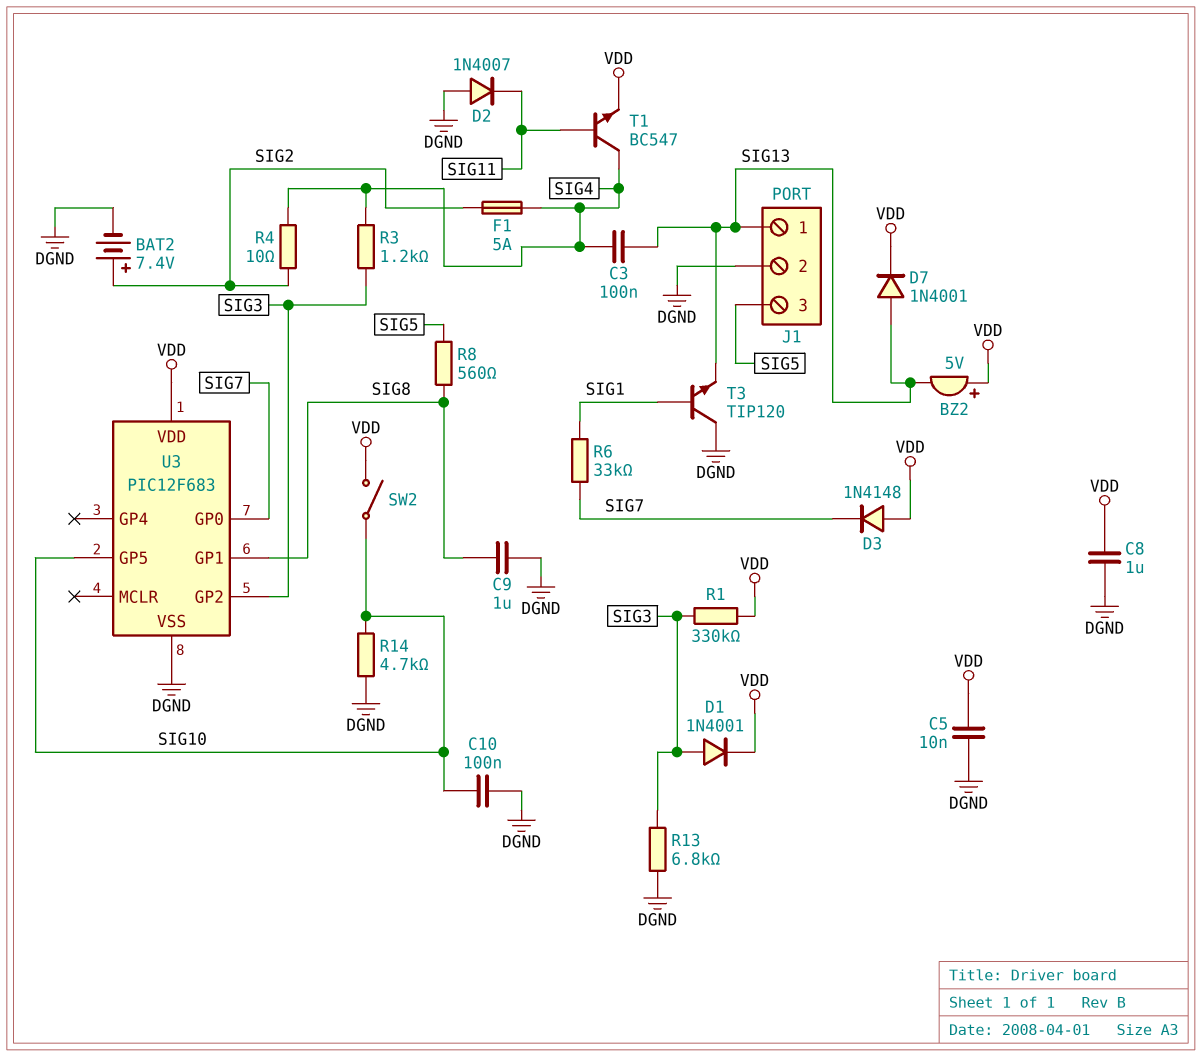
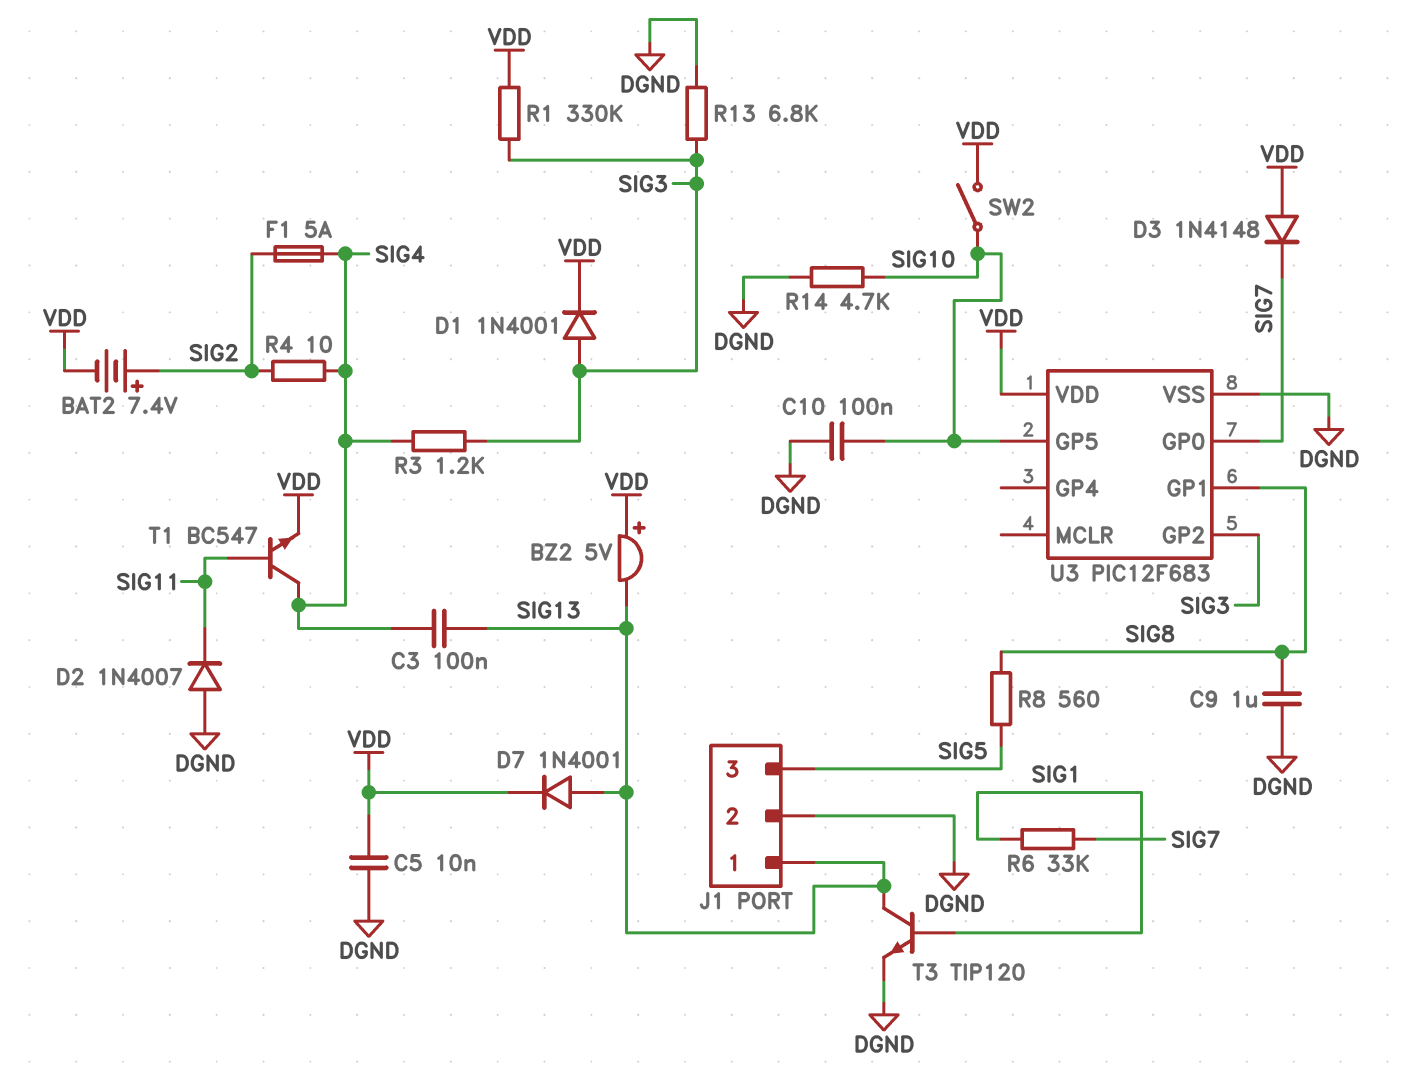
BAT2: 7.4V (plus SIG2, minus DGND) -> 7.4V (plus SIG2, minus VDD)
C8: 1uF (DGND, VDD) -> none
T3: NPN TIP120 (B SIG1, C DGND, E SIG13) -> NPN TIP120 (B SIG1, C SIG13, E DGND)

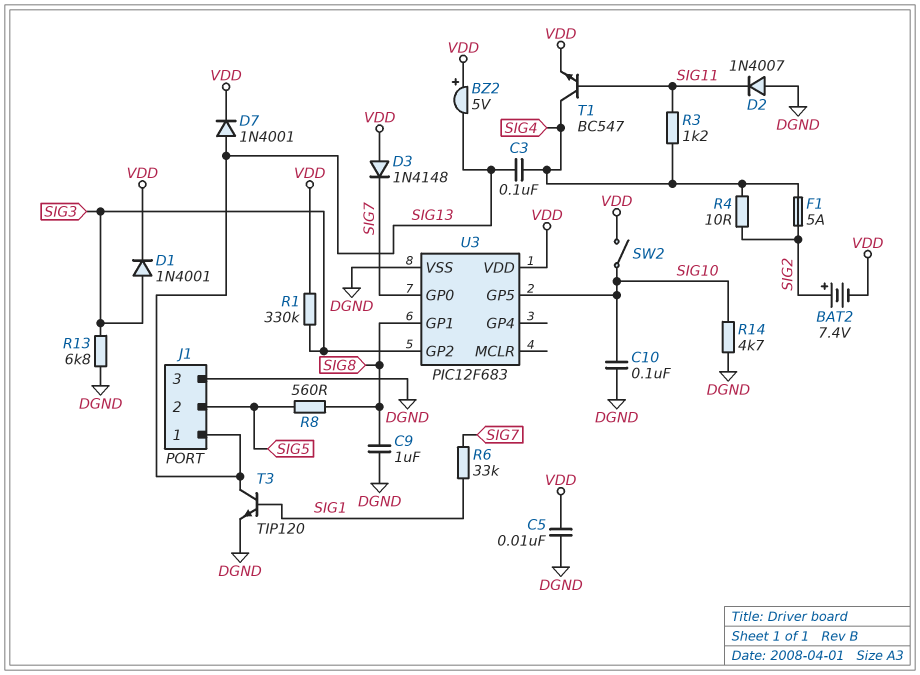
J1 pin 2: DGND -> SIG5
J1 pin 3: SIG5 -> DGND
R3: 1.2k (SIG3, SIG4) -> 1.2k (SIG4, SIG11)

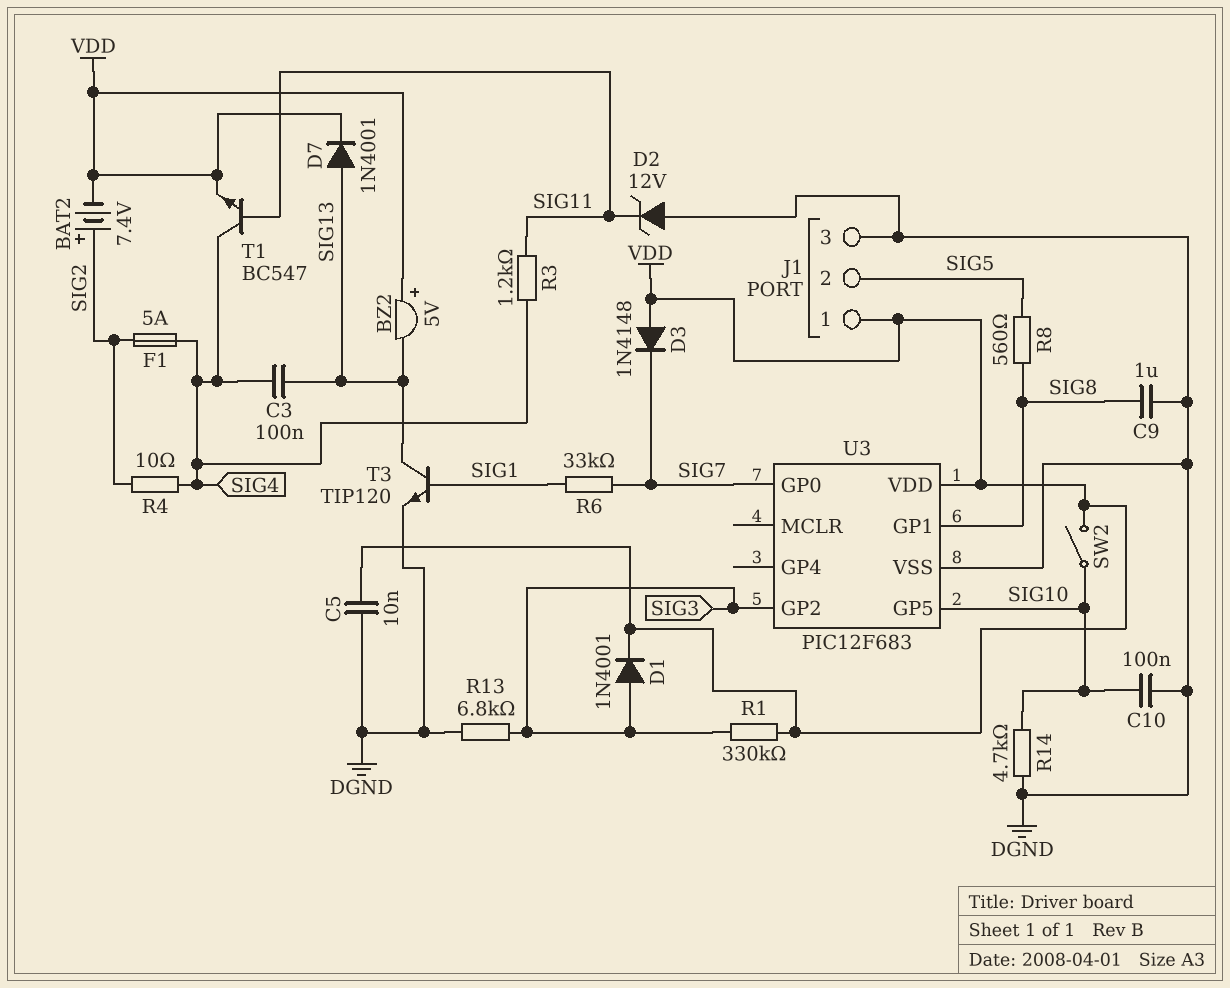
D2: diode 1N4007 (A DGND, K SIG11) -> zener 12V (A DGND, K SIG11)
J1 pin 1: SIG13 -> VDD

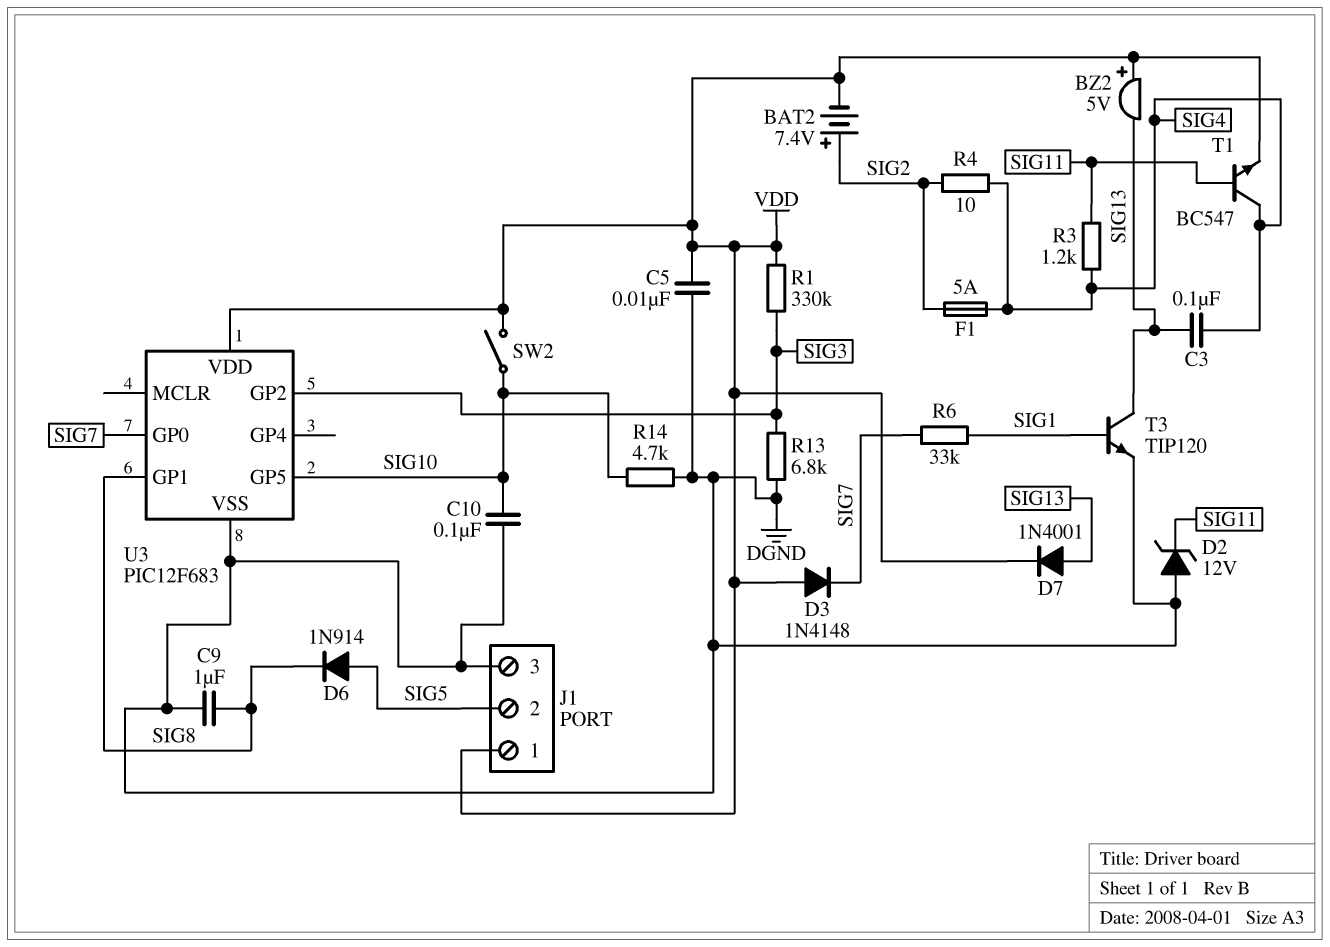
D1: diode 1N4001 (A SIG3, K VDD) -> none
D6: none -> diode 1N914 (A SIG5, K SIG8)
R8: 560 (SIG5, SIG8) -> none

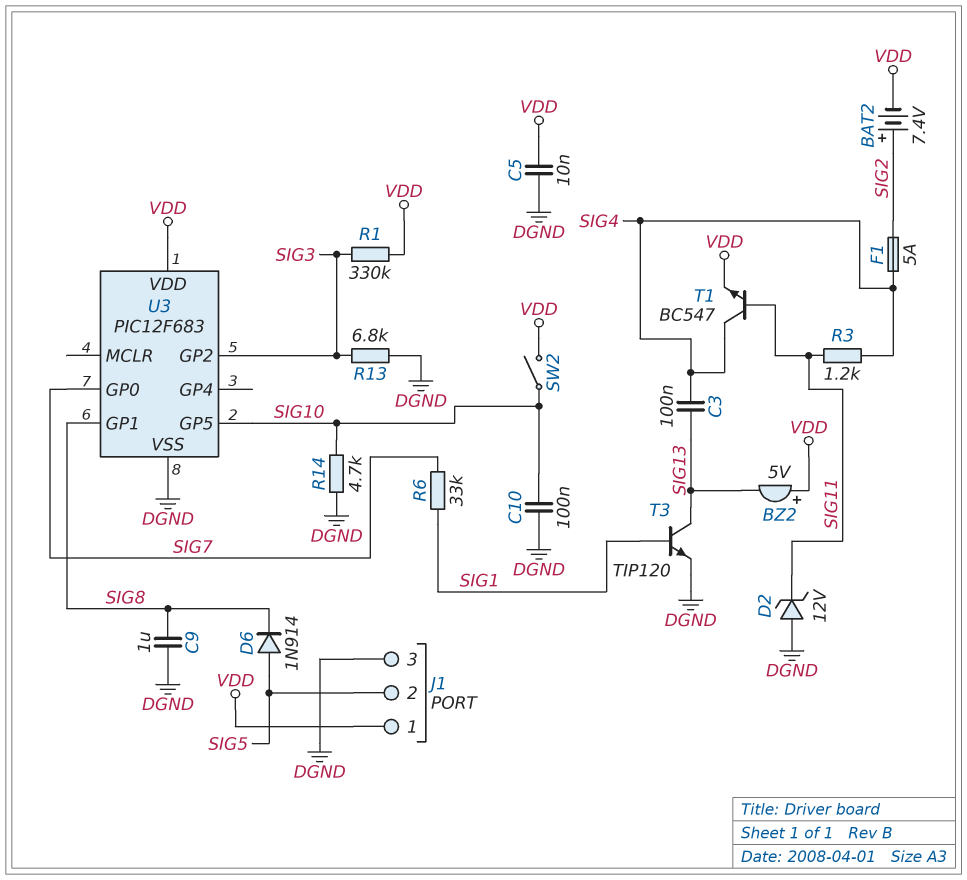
D3: diode 1N4148 (A VDD, K SIG7) -> none
D7: diode 1N4001 (A SIG13, K VDD) -> none
R4: 10 (SIG2, SIG4) -> none

